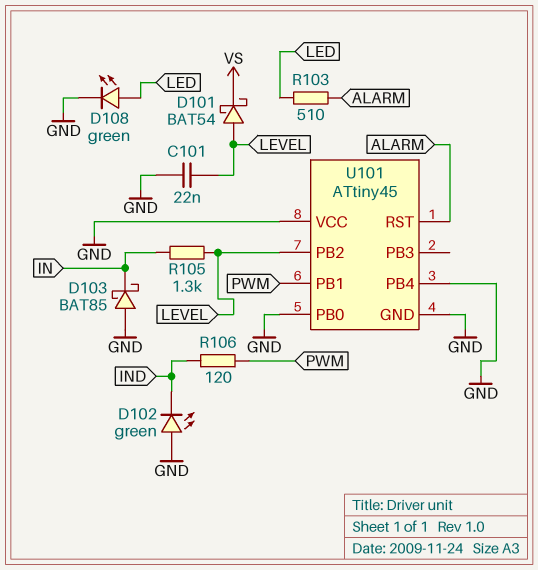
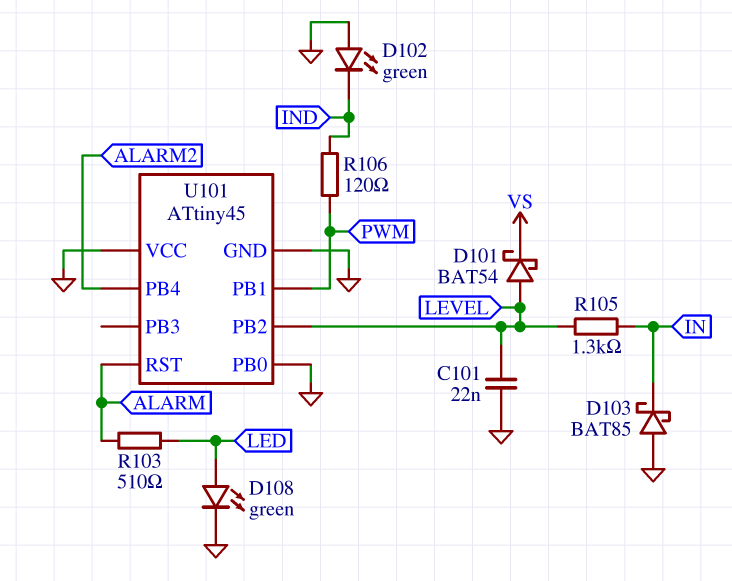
U101 pin PB4: GND -> ALARM2

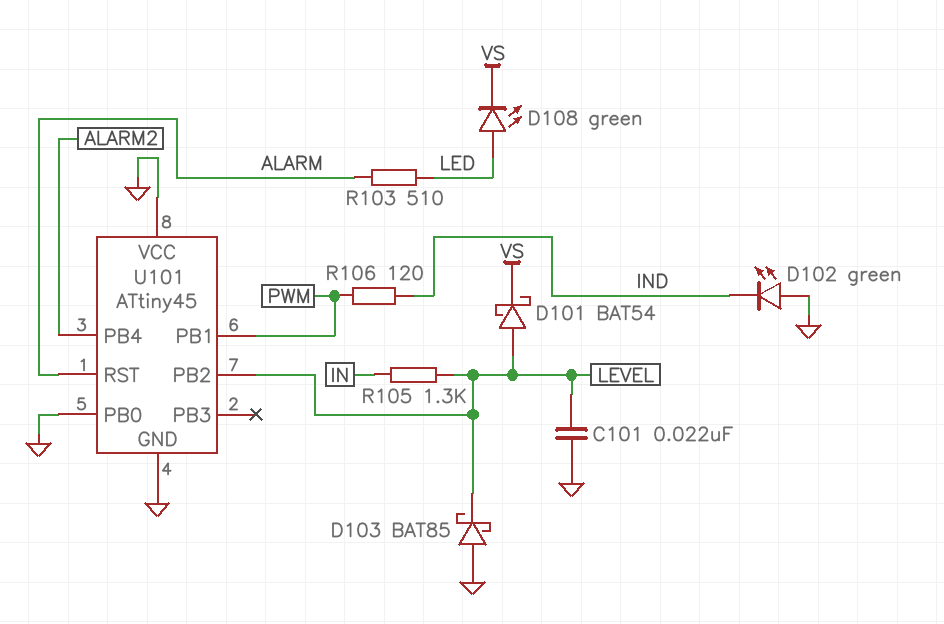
D103: schottky BAT85 (A GND, K IN) -> schottky BAT85 (A GND, K LEVEL)
D108: LED green (A LED, K GND) -> LED green (A LED, K VS)

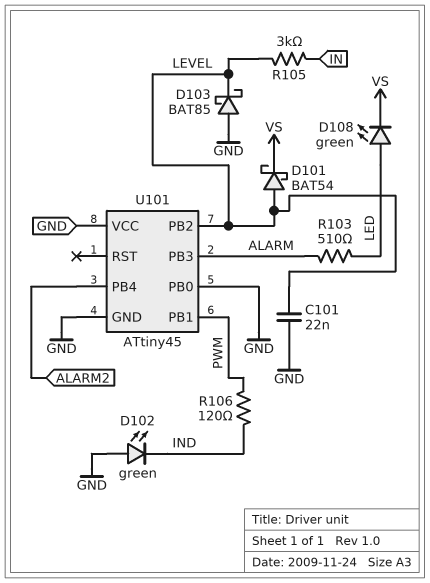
R105: 1.3k (IN, LEVEL) -> 3k (IN, LEVEL)
U101 pin PB3: none -> ALARM
U101 pin RST: ALARM -> none

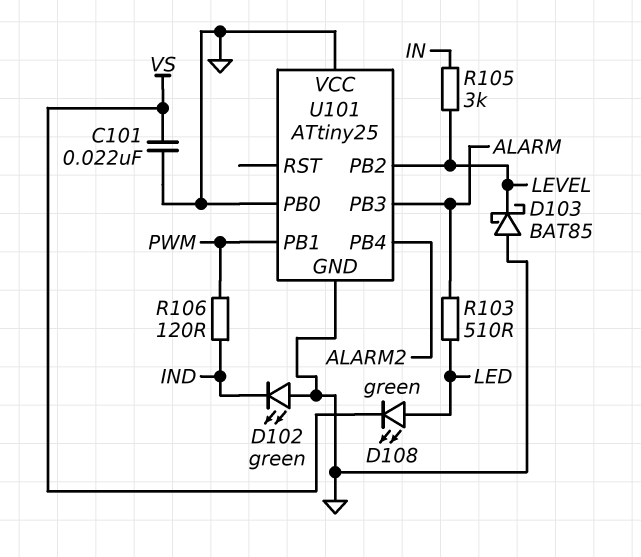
C101: 22nF (GND, LEVEL) -> 22nF (GND, VS)
D101: schottky BAT54 (A LEVEL, K VS) -> none
U101: ATtiny45 -> ATtiny25

